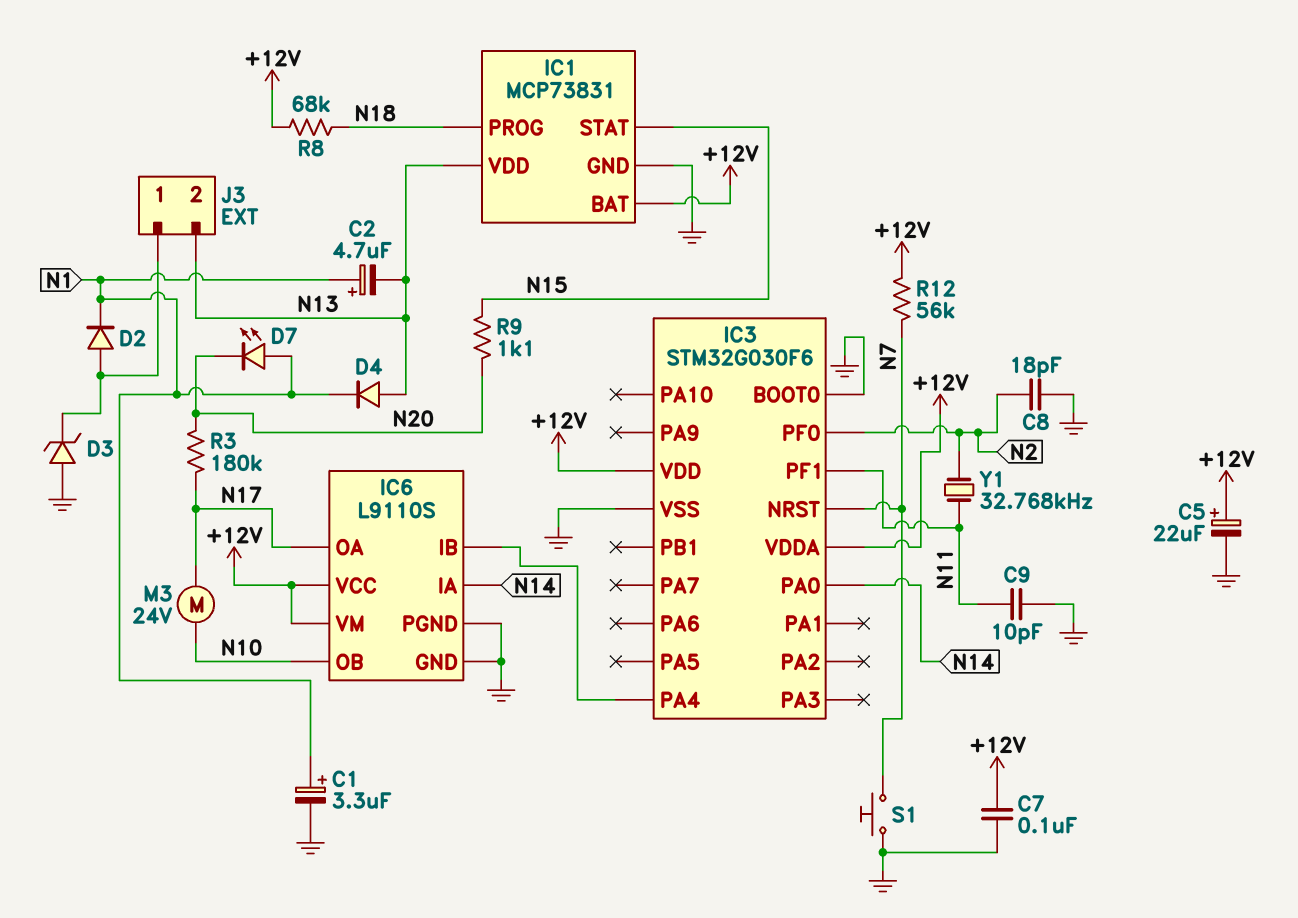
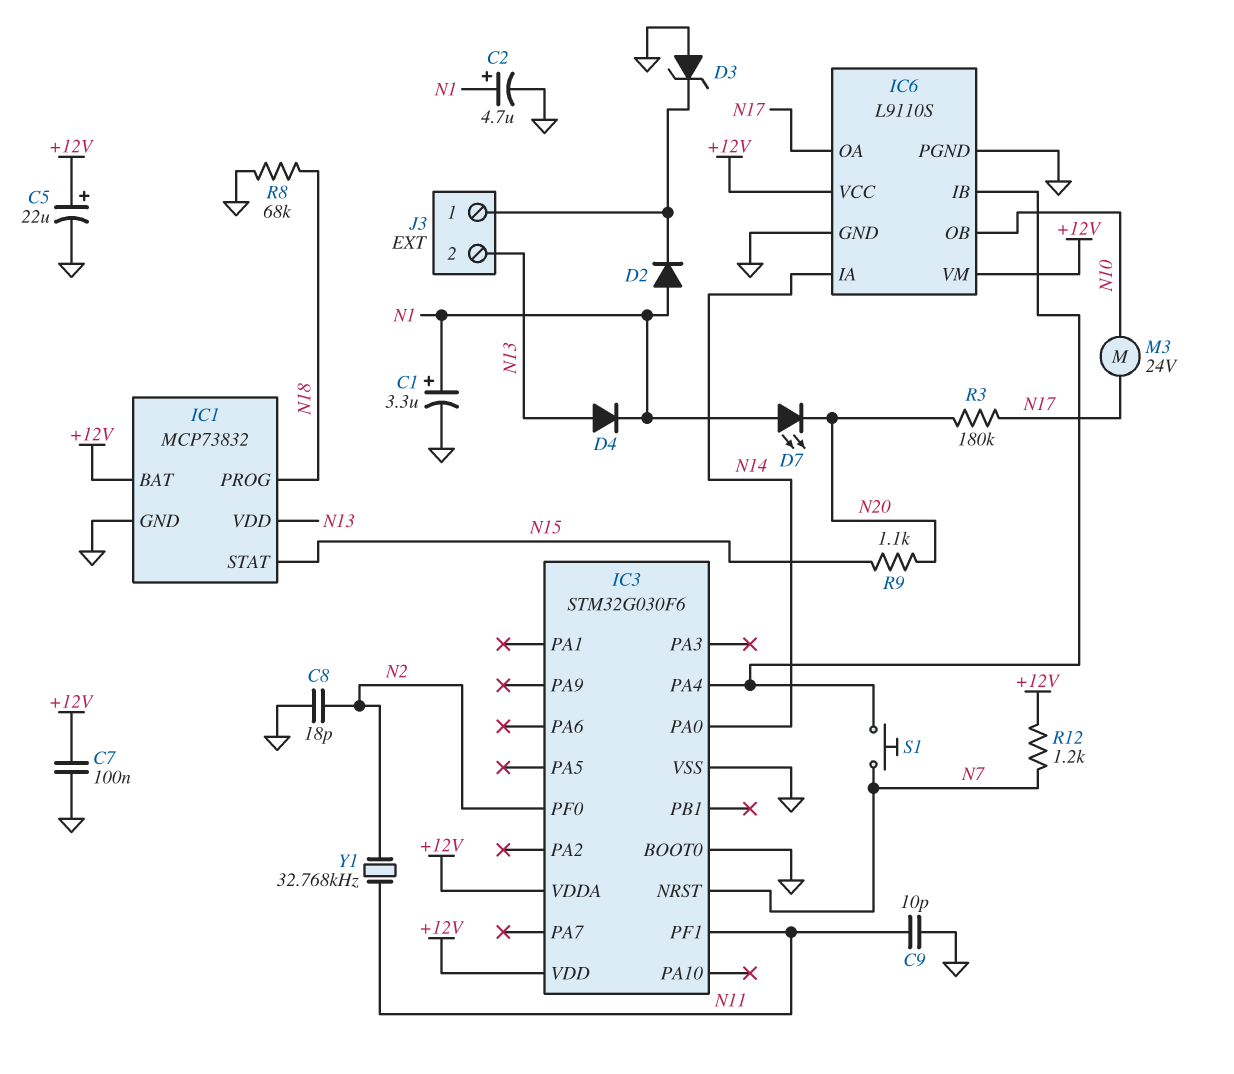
C2: 4.7uF (plus N1, minus N13) -> 4.7uF (plus N1, minus GND)
D2: diode (A J3/1, K N1) -> diode (A N1, K J3/1)
IC1: MCP73831 -> MCP73832
R8: 68k (+12V, N18) -> 68k (GND, N18)
R12: 56k (+12V, N7) -> 1.2k (+12V, N7)
S1: button (GND, N7) -> button (IC3/PA4, N7)

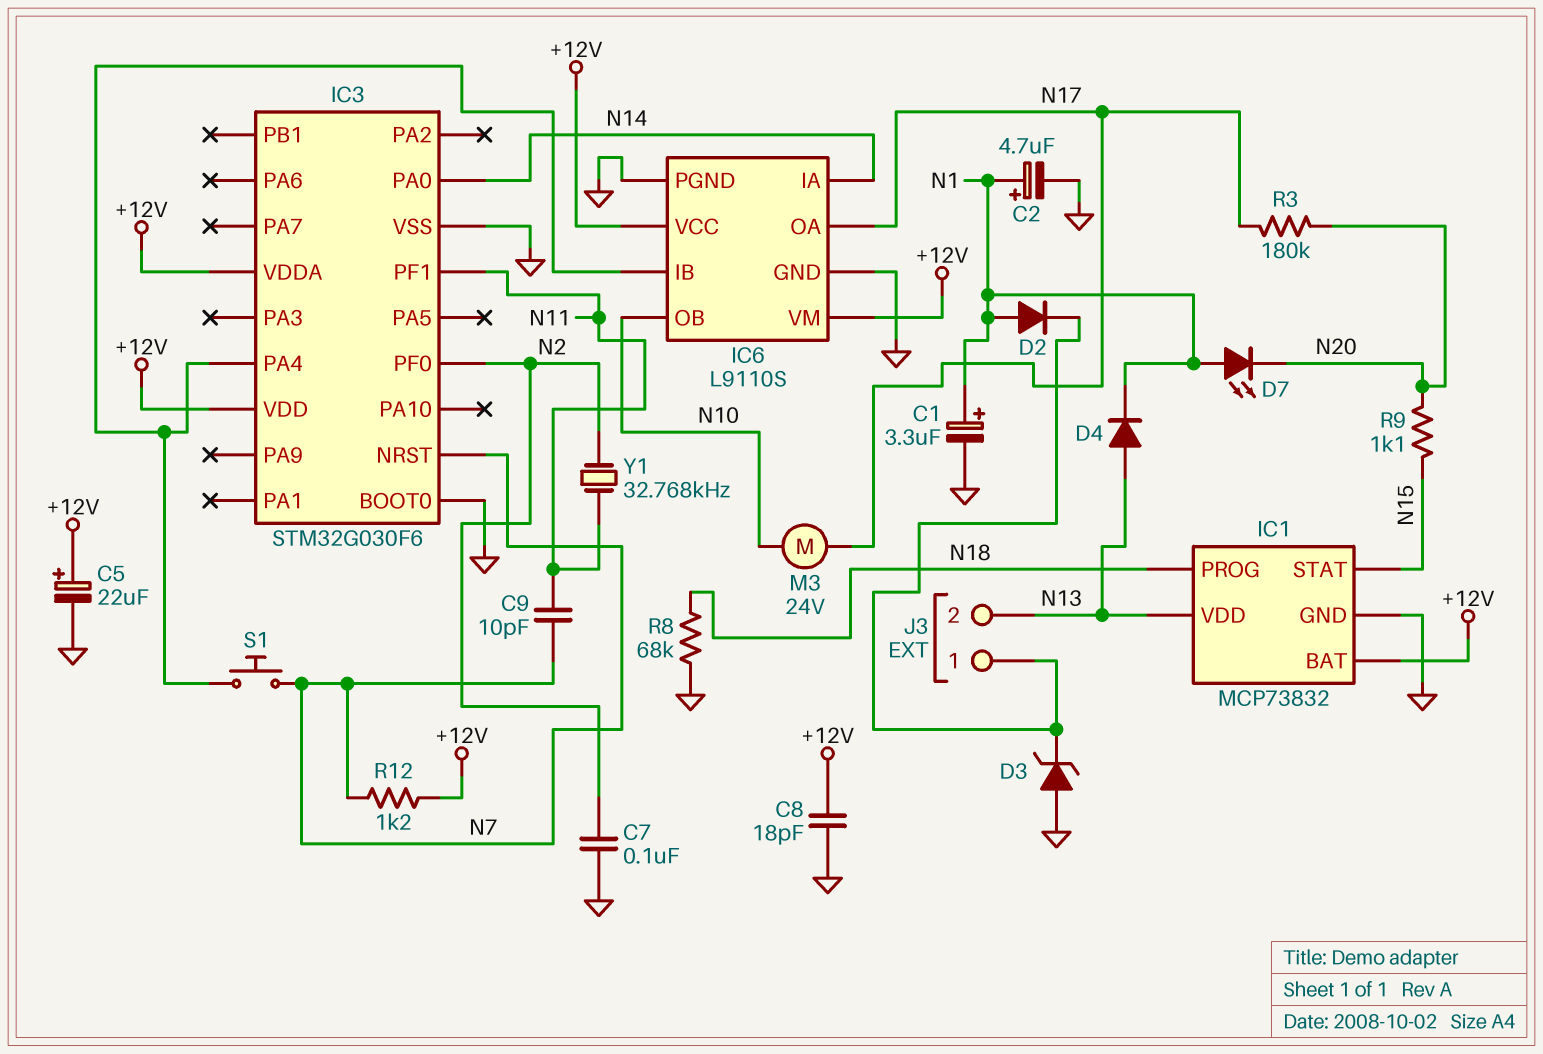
C7: 100nF (+12V, GND) -> 100nF (GND, N2)
C8: 18pF (GND, N2) -> 18pF (+12V, GND)
C9: 10pF (GND, N11) -> 10pF (N7, N11)

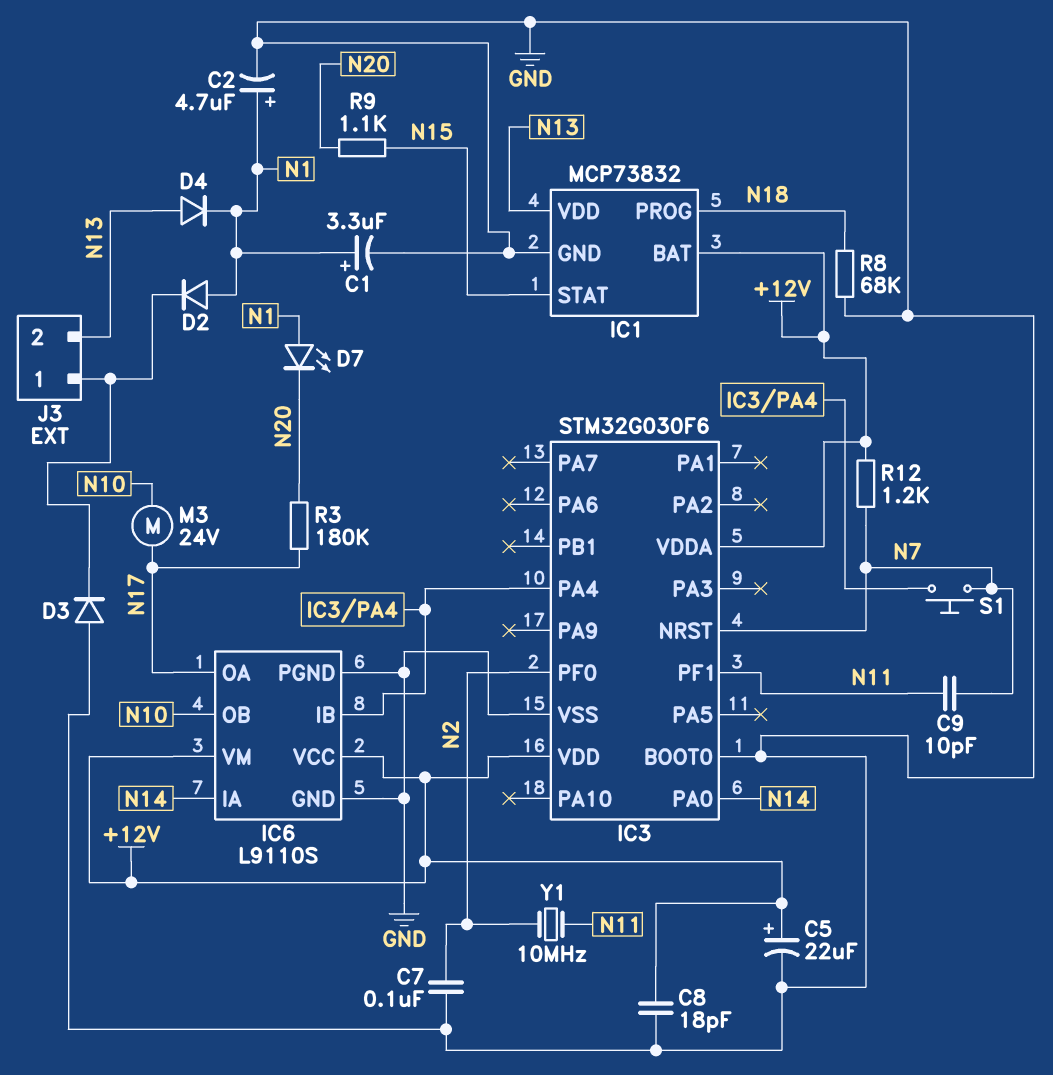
D3: zener (A GND, K J3/1) -> diode (A GND, K J3/1)
Y1: 32.768kHz (N2, N11) -> 10MHz (N2, N11)

